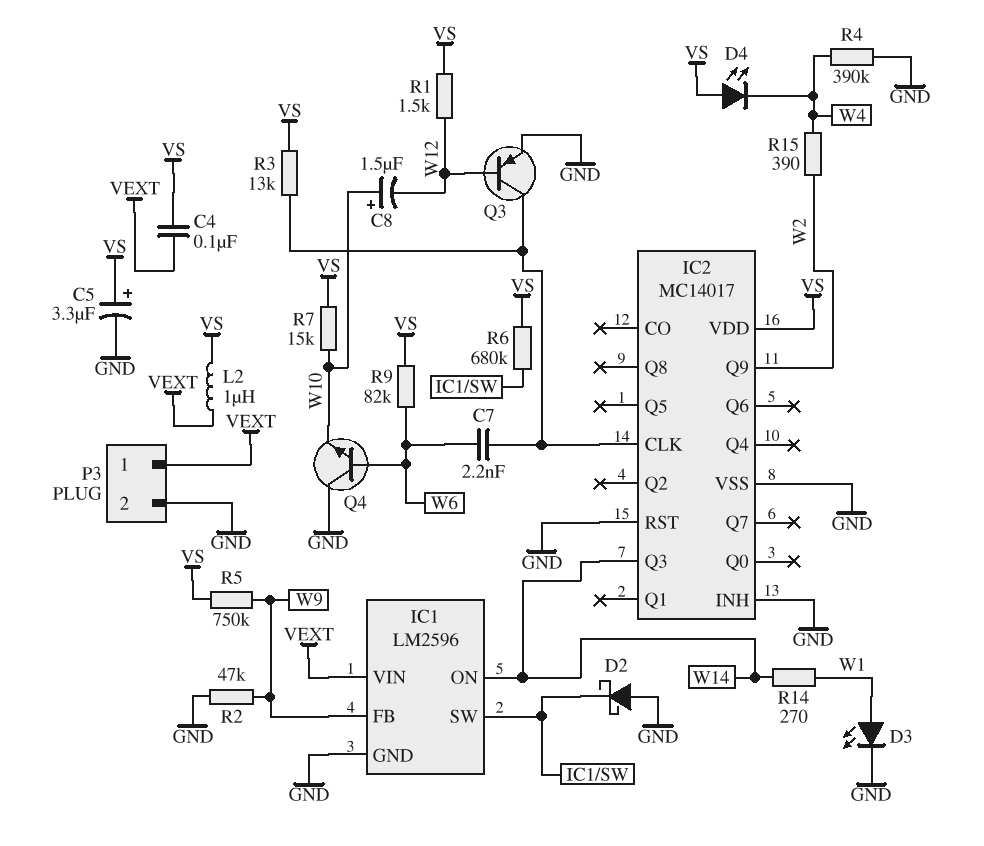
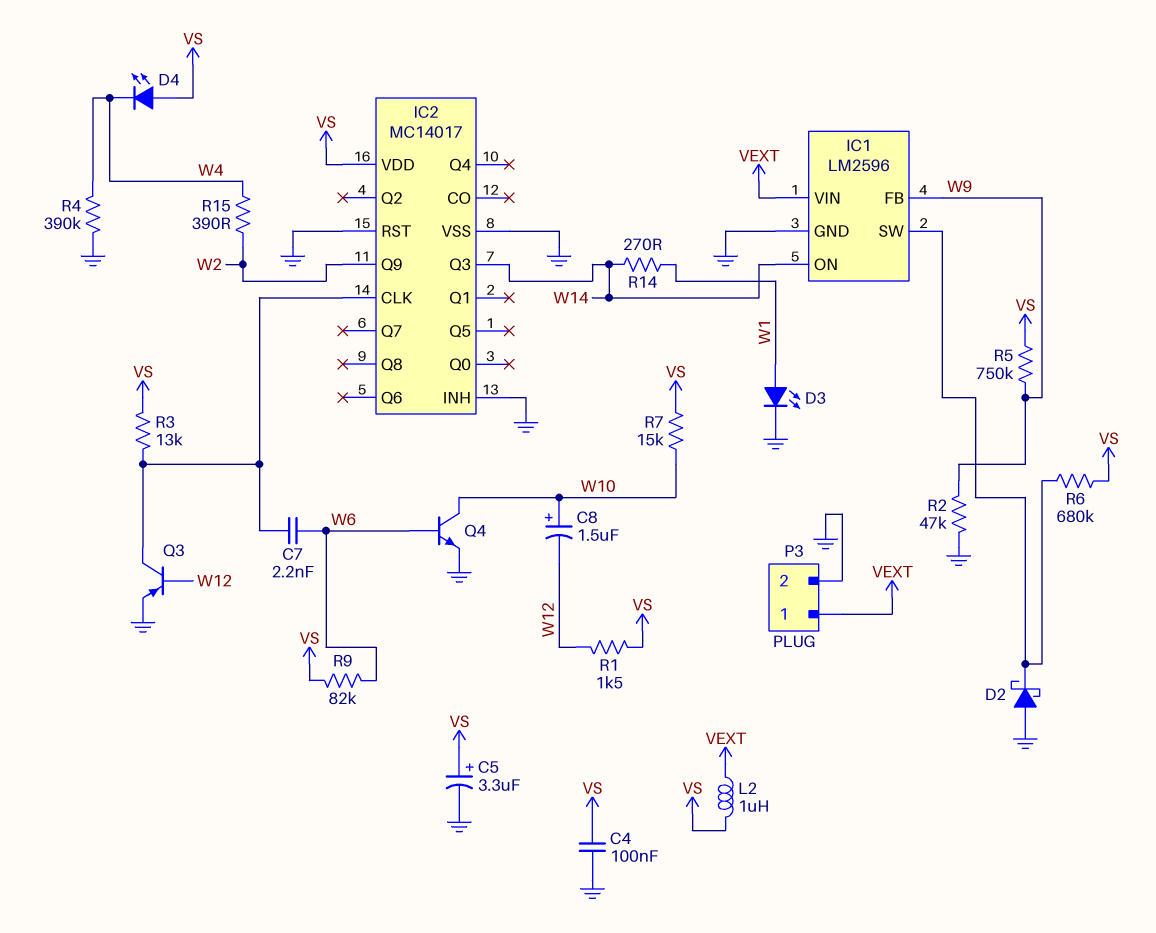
C4: 100nF (VEXT, VS) -> 100nF (GND, VS)
Q4: NPN (B W6, C GND, E W10) -> NPN (B W6, C W10, E GND)

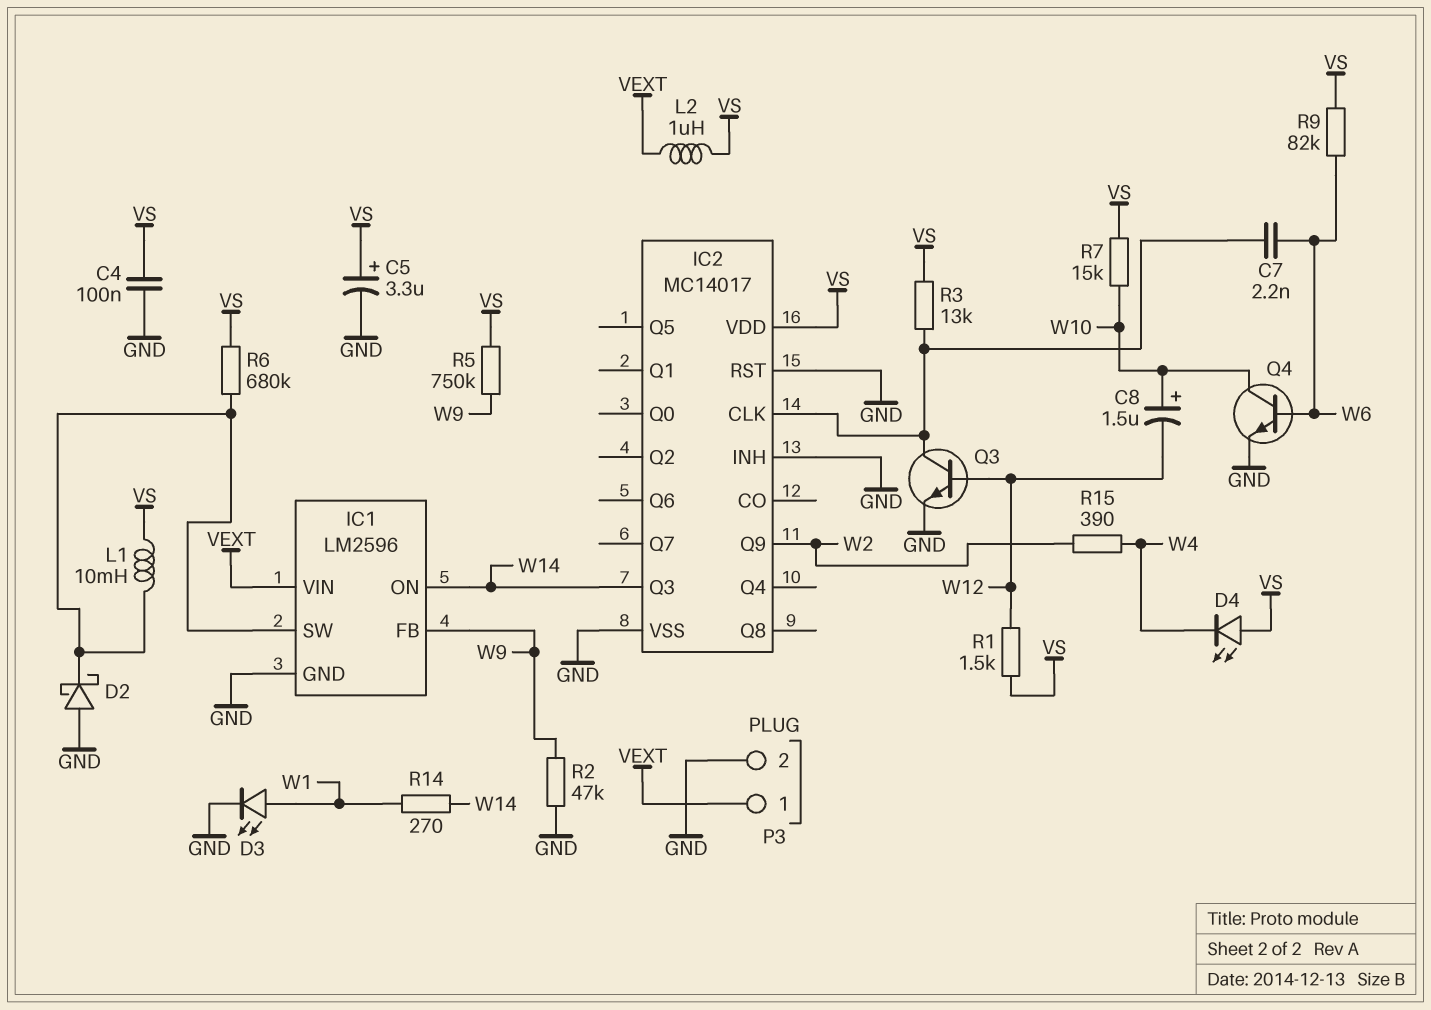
L1: none -> 10mH (IC1/SW, VS)
Q3: PNP (B W12, C IC2/CLK, E GND) -> NPN (B W12, C IC2/CLK, E GND)
R4: 390k (GND, W4) -> none

